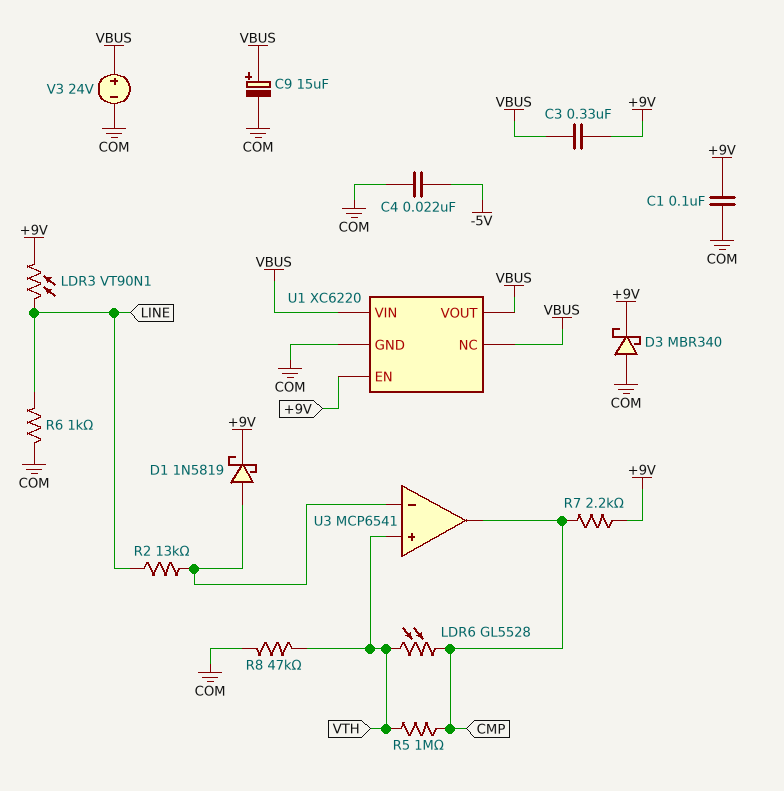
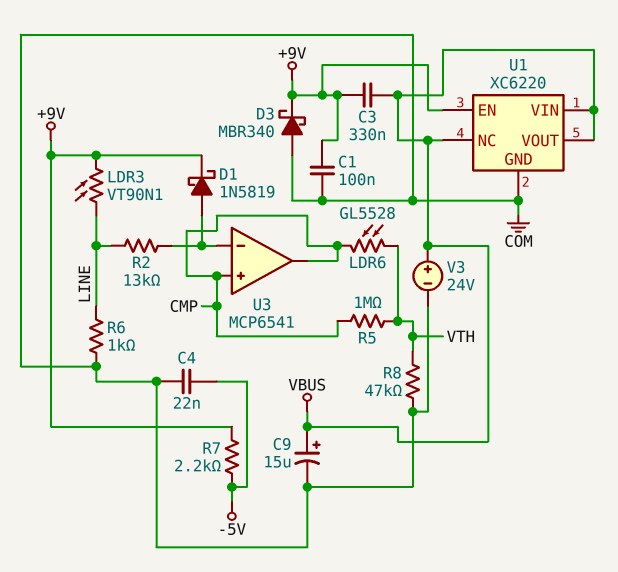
R7: 2.2k (+9V, CMP) -> 2.2k (+9V, -5V)
U3 pin in+: VTH -> CMP

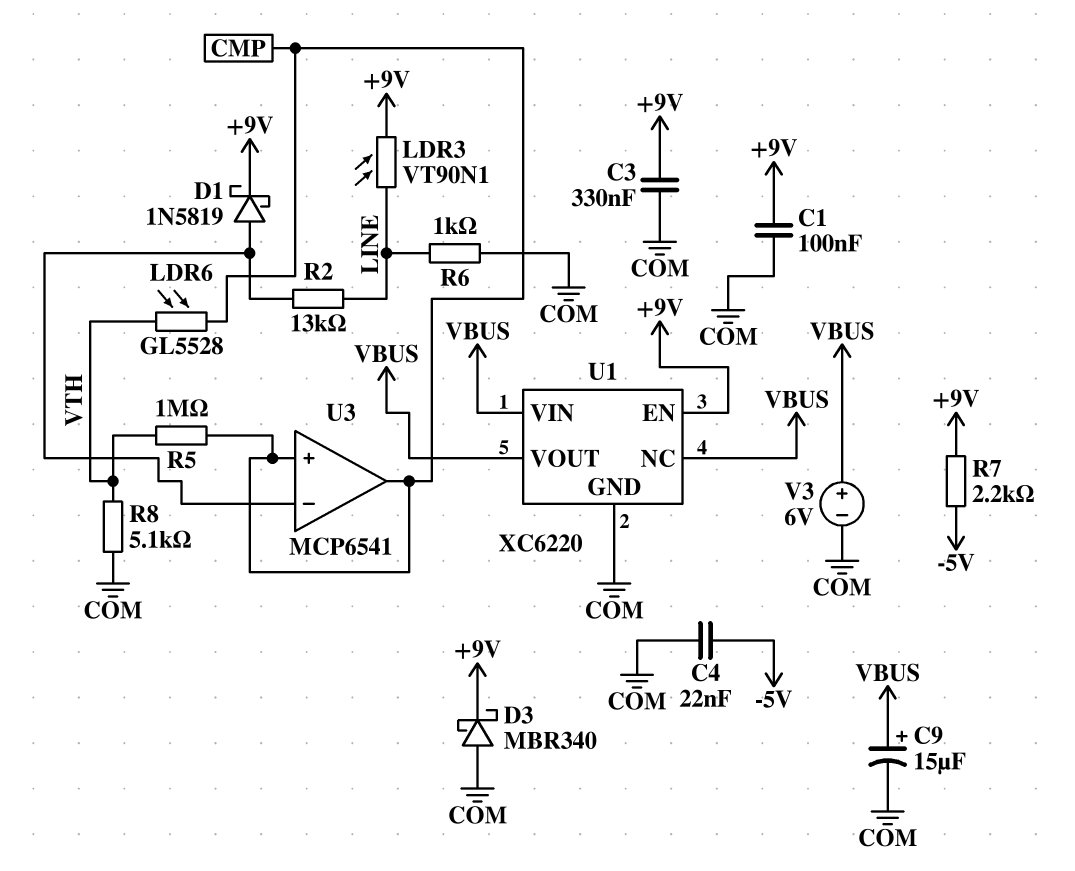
C3: 330nF (+9V, VBUS) -> 330nF (+9V, COM)
R8: 47k (COM, VTH) -> 5.1k (COM, VTH)
V3: 24V (plus VBUS, minus COM) -> 6V (plus VBUS, minus COM)

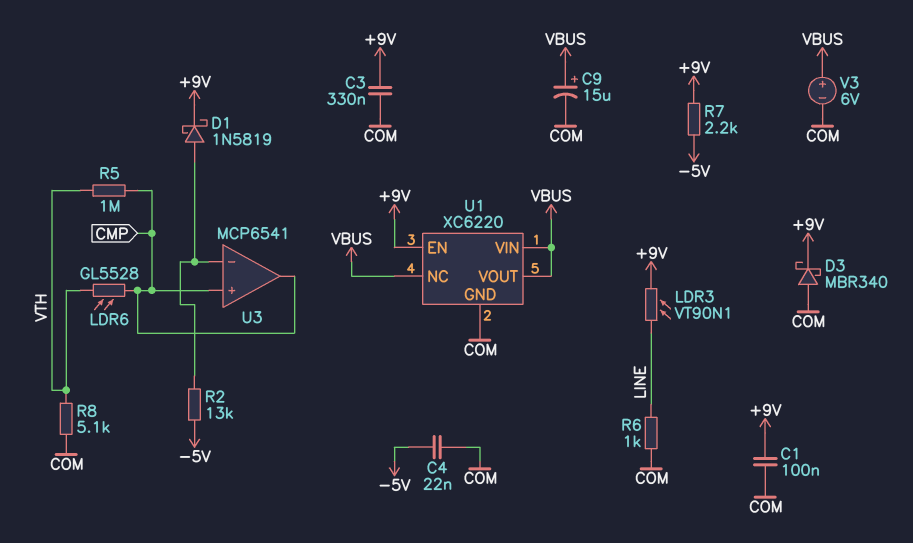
R2: 13k (LINE, U3/in-) -> 13k (-5V, U3/in-)

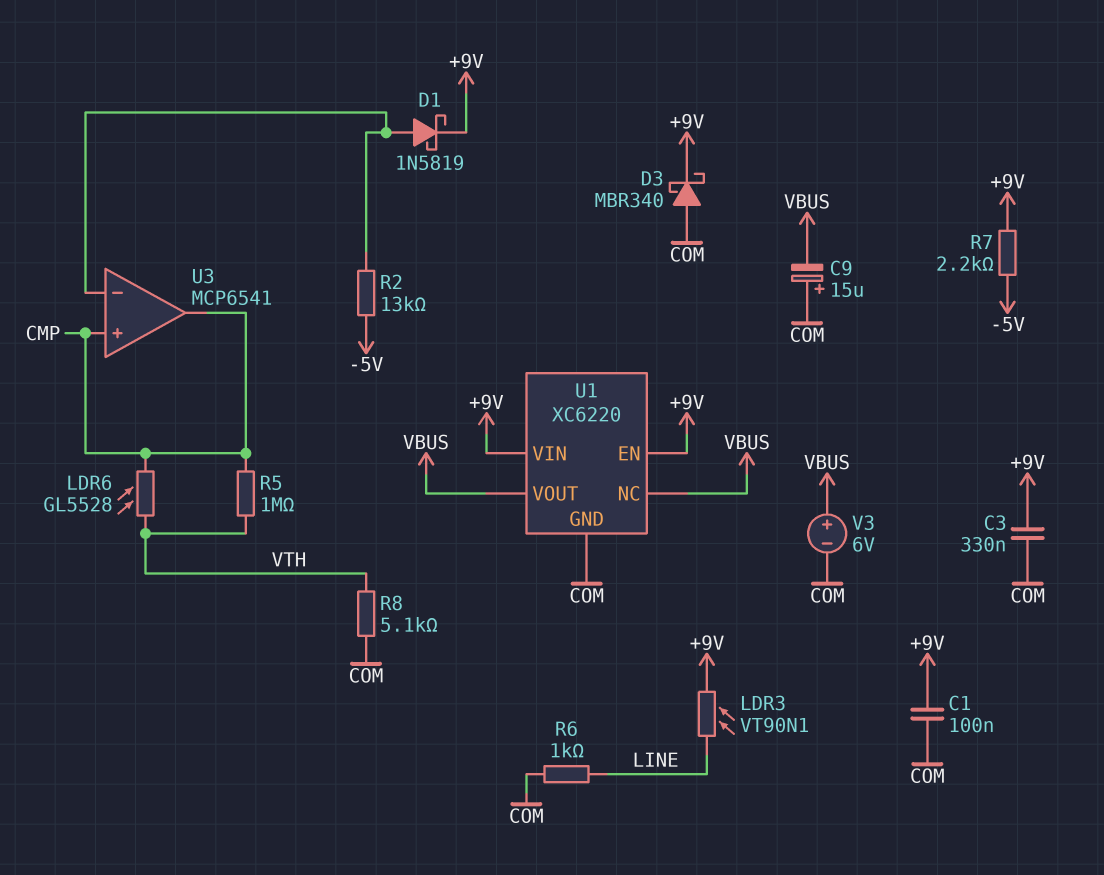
C4: 22nF (-5V, COM) -> none
C9: 15uF (plus VBUS, minus COM) -> 15uF (plus COM, minus VBUS)
U1 pin VIN: VBUS -> +9V

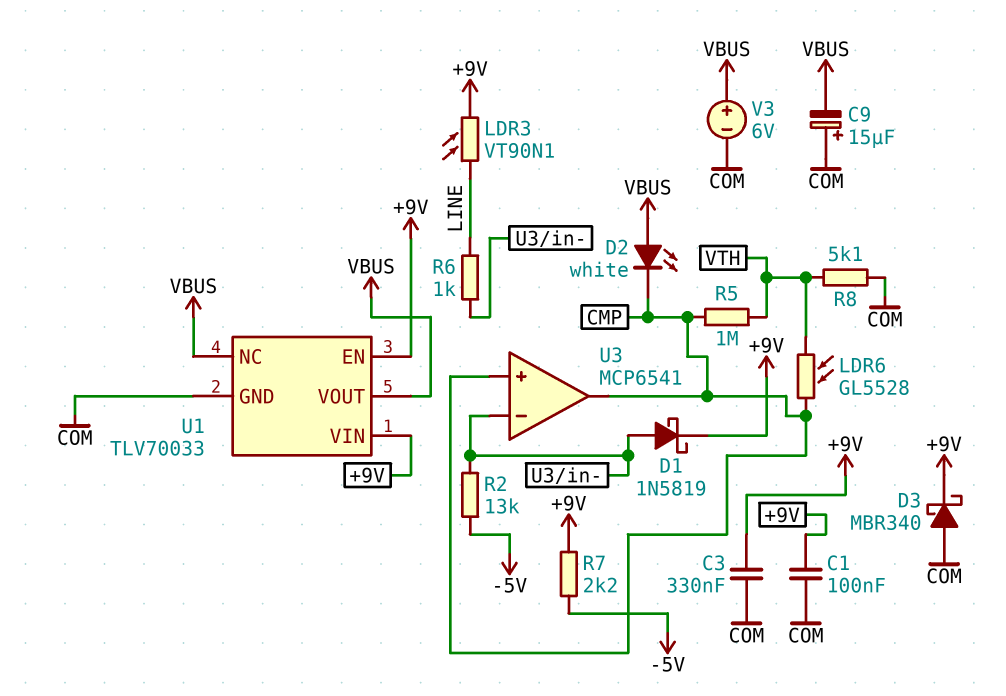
D2: none -> LED white (A VBUS, K CMP)
R6: 1k (COM, LINE) -> 1k (LINE, U3/in-)
U1: XC6220 -> TLV70033

